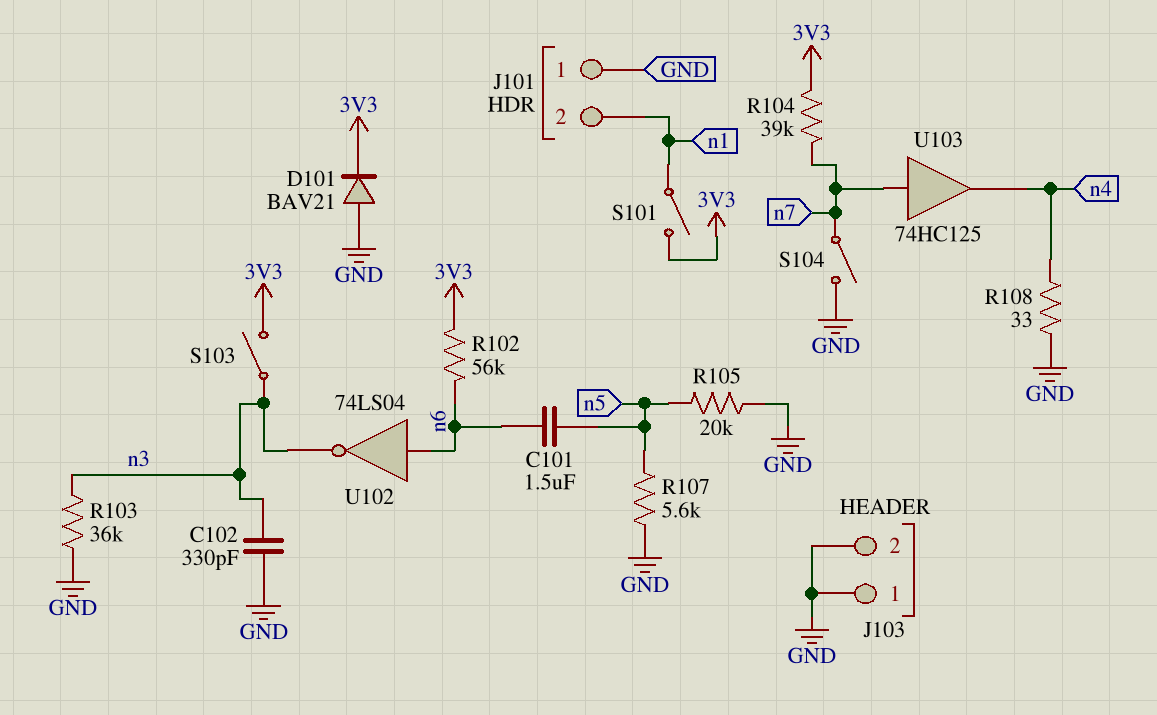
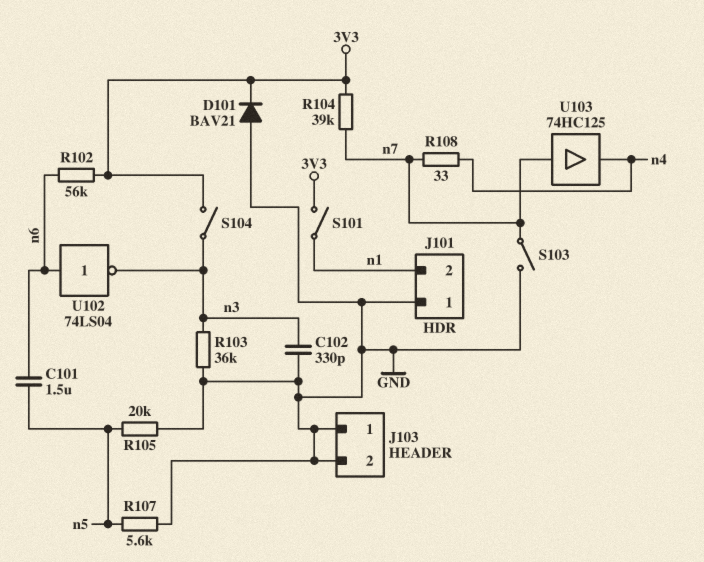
R108: 33 (GND, n4) -> 33 (n4, n7)
S103: switch (3V3, n3) -> switch (GND, n7)
S104: switch (GND, n7) -> switch (3V3, n3)

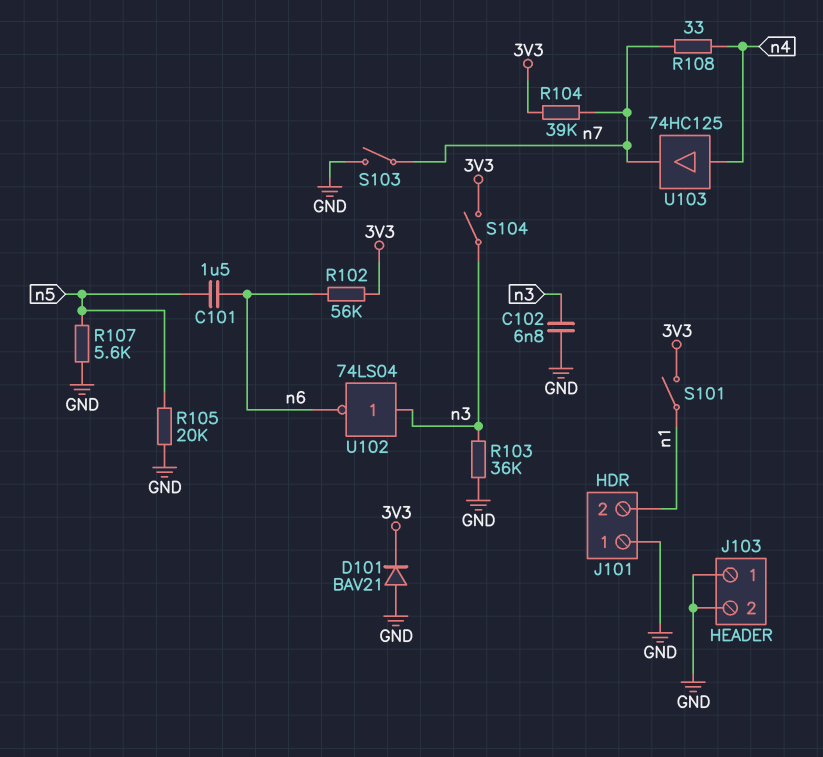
C102: 330pF (GND, n3) -> 6.8nF (GND, n3)
U102: NOT 74LS04 (in n6, out n3) -> NOT 74LS04 (in n3, out n6)
U103: buffer 74HC125 (in n7, out n4) -> buffer 74HC125 (in n4, out n7)

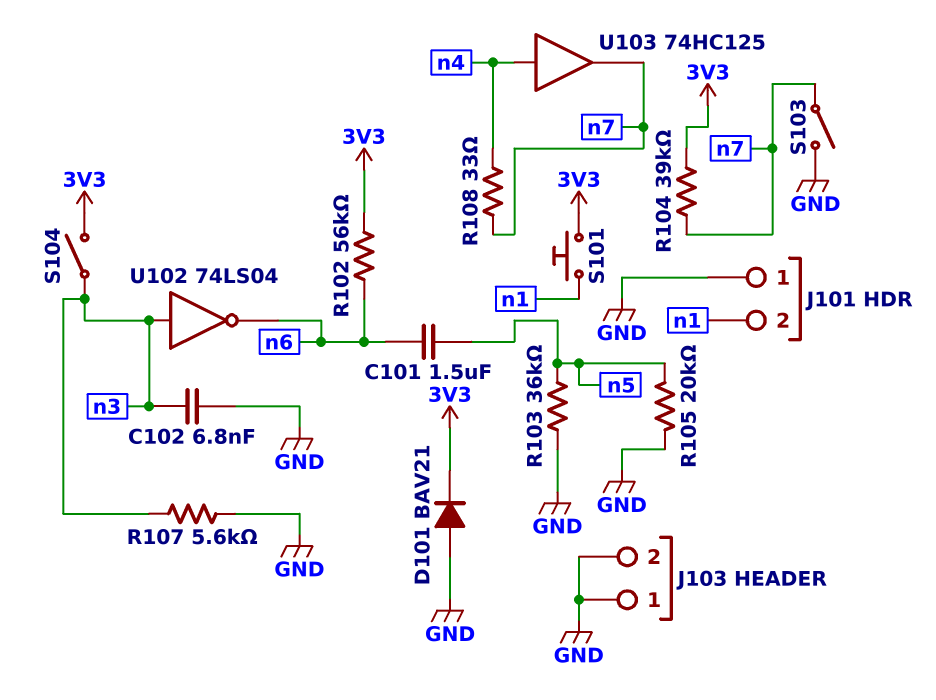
R103: 36k (GND, n3) -> 36k (GND, n5)
R107: 5.6k (GND, n5) -> 5.6k (GND, n3)
S101: switch (3V3, n1) -> button (3V3, n1)

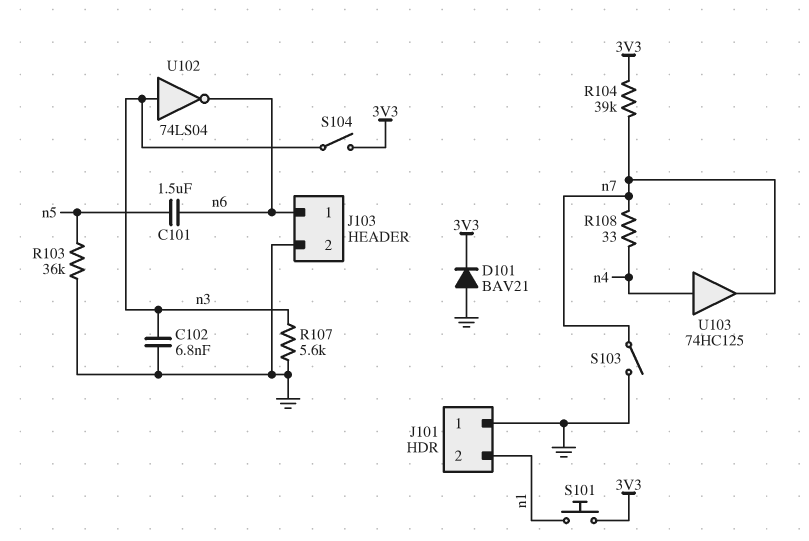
J103 pin 1: GND -> n6
R102: 56k (3V3, n6) -> none
R105: 20k (GND, n5) -> none

